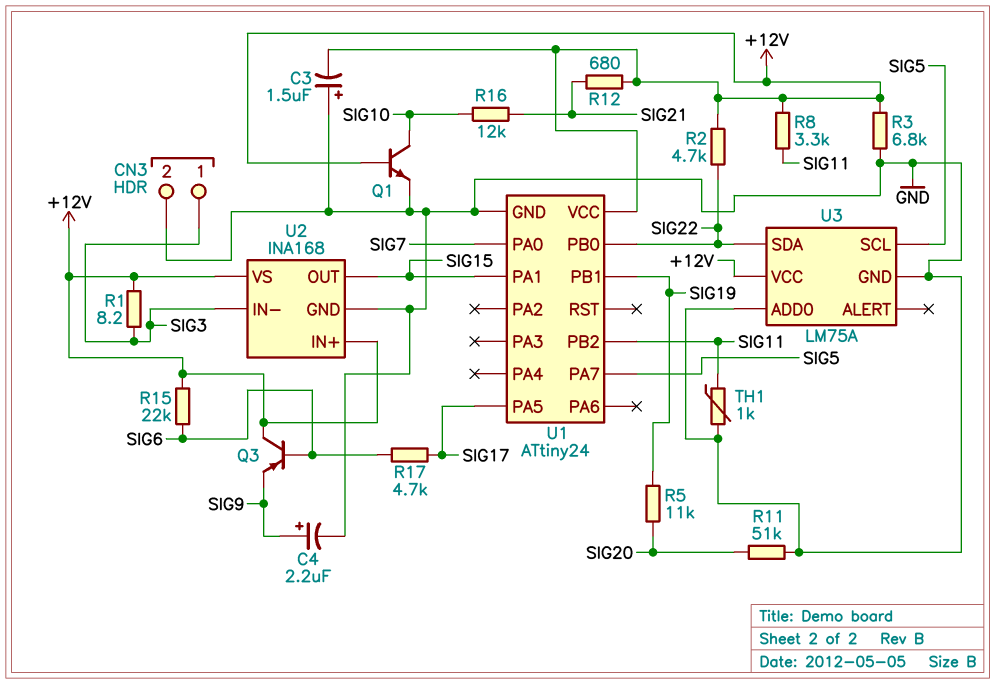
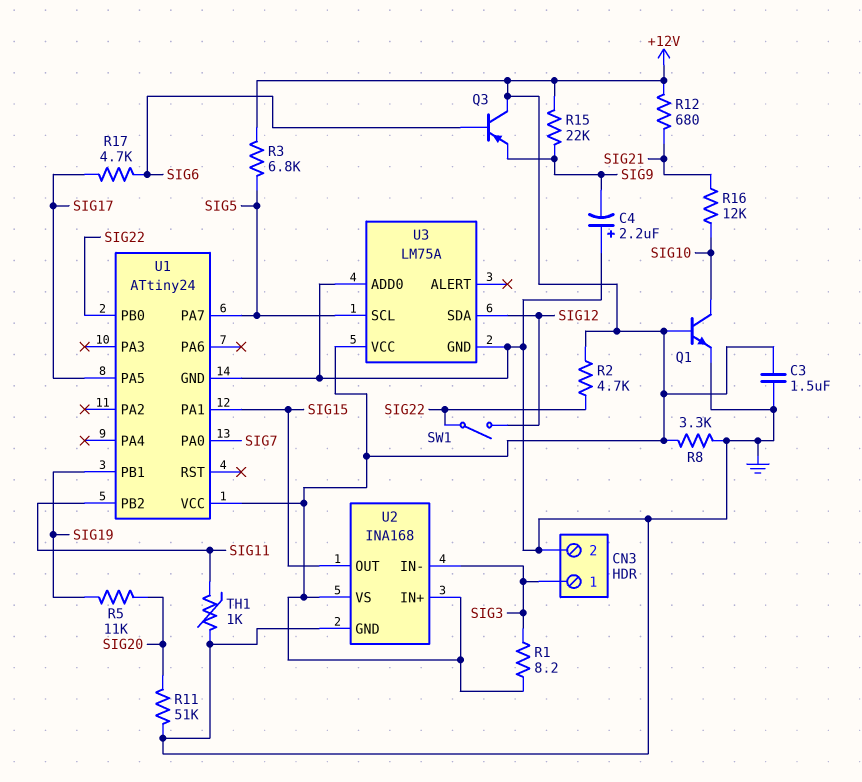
C3: 1.5uF (plus GND, minus +12V) -> 1.5uF (+12V, GND)
C4: 2.2uF (plus SIG9, minus GND) -> 2.2uF (plus GND, minus SIG9)
R3: 6.8k (+12V, GND) -> 6.8k (+12V, SIG5)
R8: 3.3k (+12V, SIG11) -> 3.3k (+12V, GND)
R15: 22k (+12V, SIG6) -> 22k (+12V, SIG9)
SW1: none -> switch (SIG12, SIG22)
U3 pin SDA: SIG22 -> SIG12

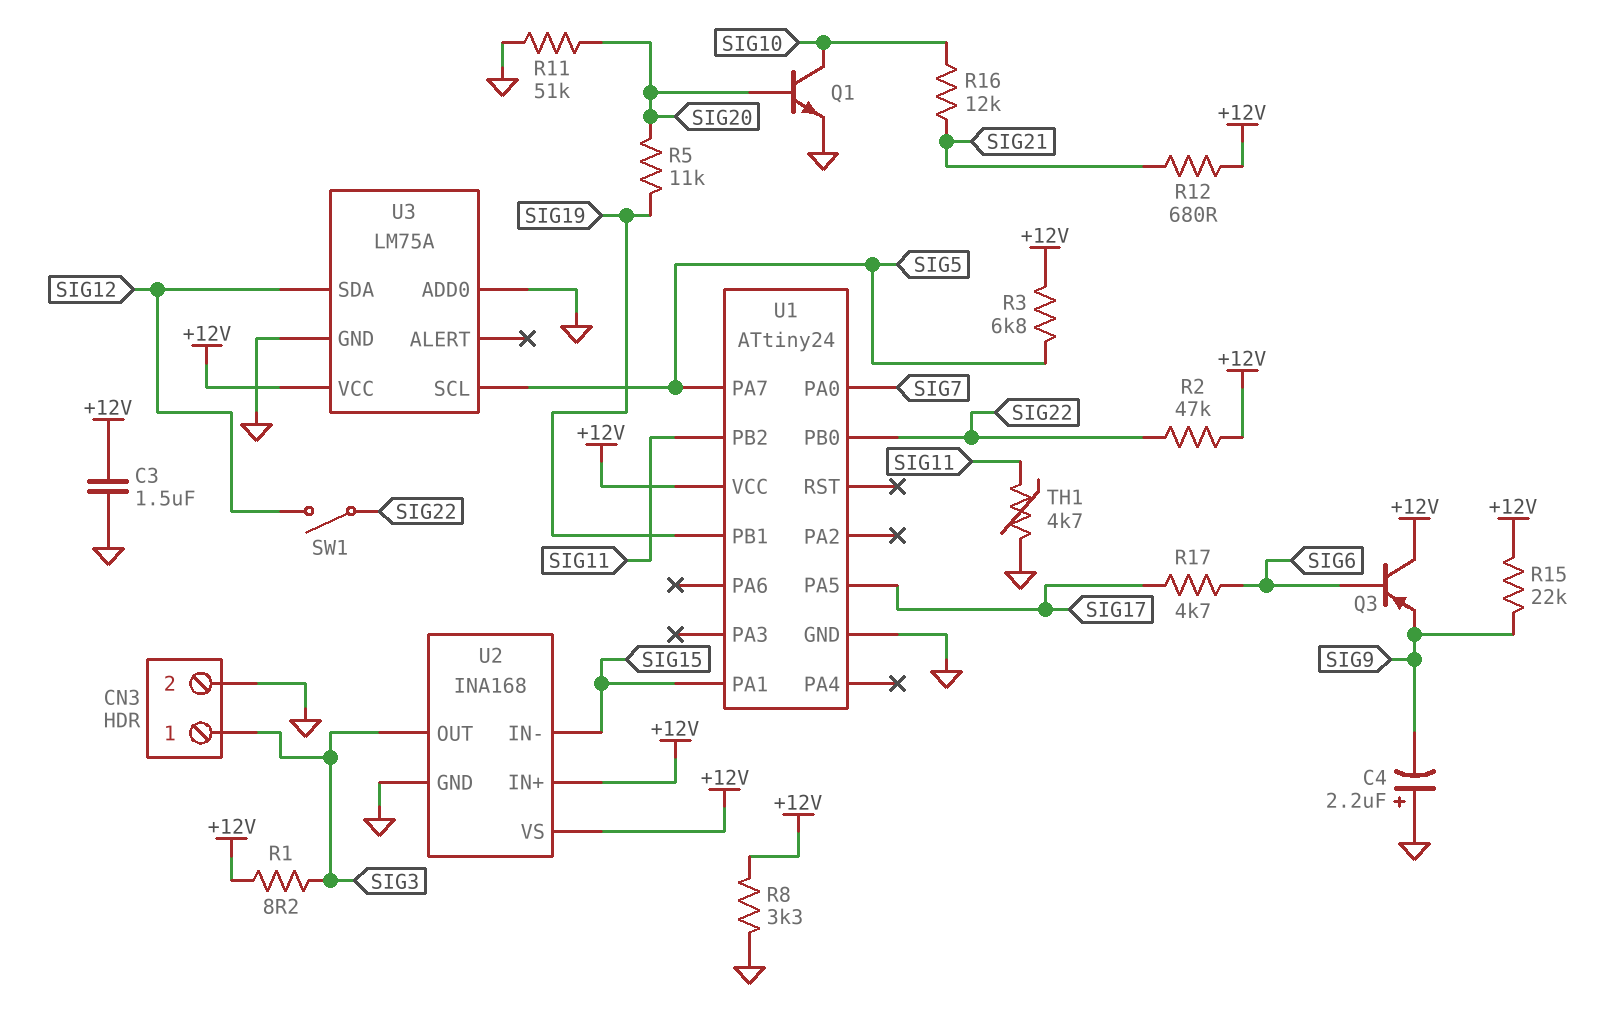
Q1: NPN (B +12V, C SIG10, E GND) -> NPN (B SIG20, C SIG10, E GND)
R2: 4.7k (+12V, SIG22) -> 47k (+12V, SIG22)
TH1: 1k (GND, SIG11) -> 4.7k (GND, SIG11)
U2 pin IN-: SIG3 -> SIG15
U2 pin OUT: SIG15 -> SIG3

